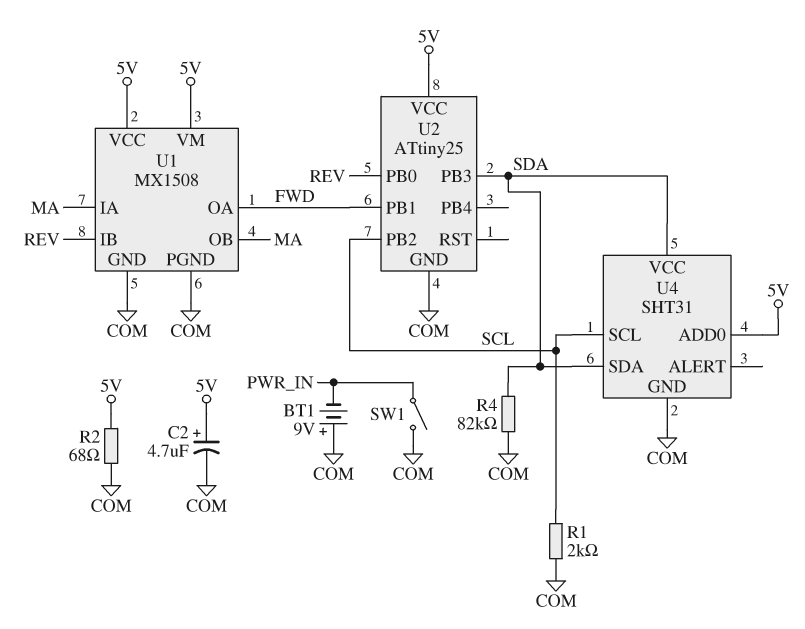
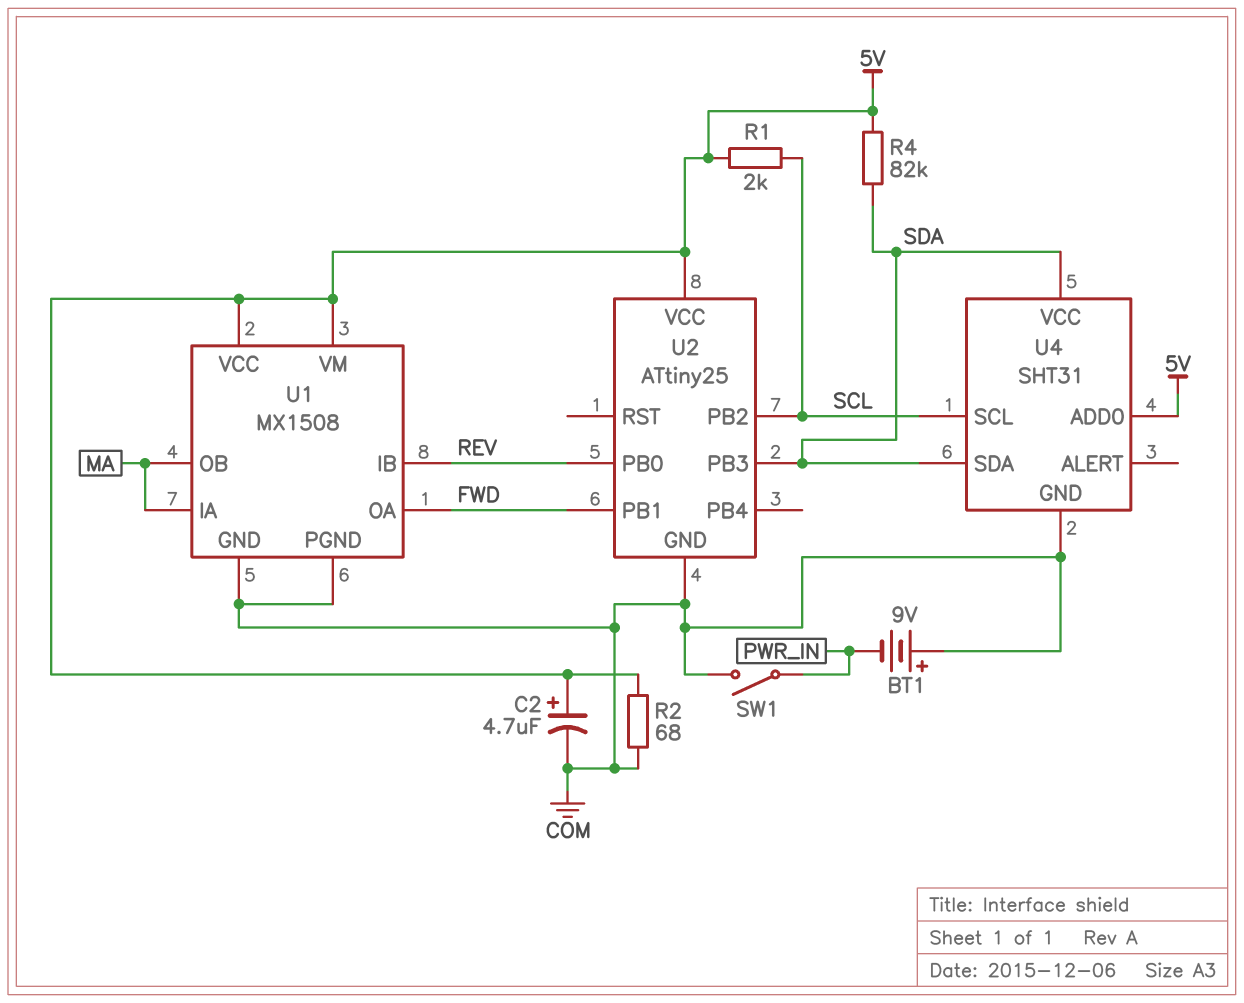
R1: 2k (COM, SCL) -> 2k (5V, SCL)
R4: 82k (COM, SDA) -> 82k (5V, SDA)

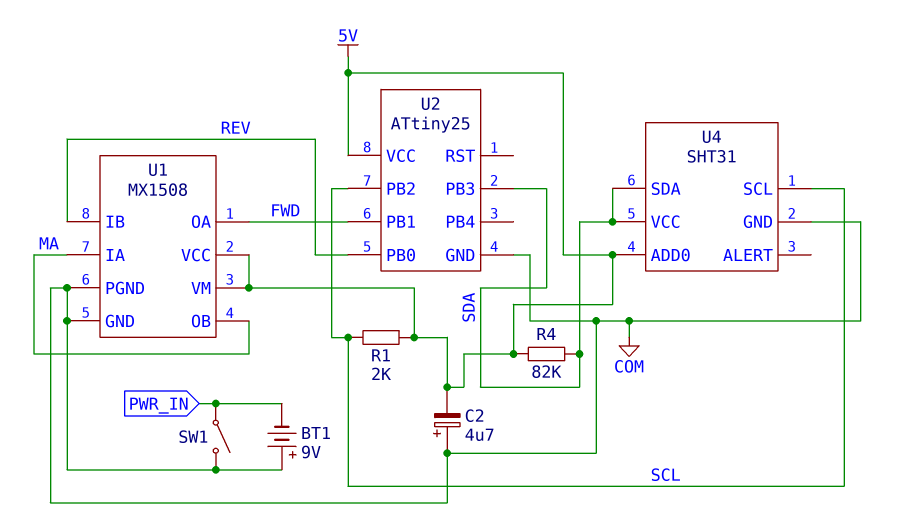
C2: 4.7uF (plus 5V, minus COM) -> 4.7uF (plus COM, minus 5V)
R2: 68 (5V, COM) -> none

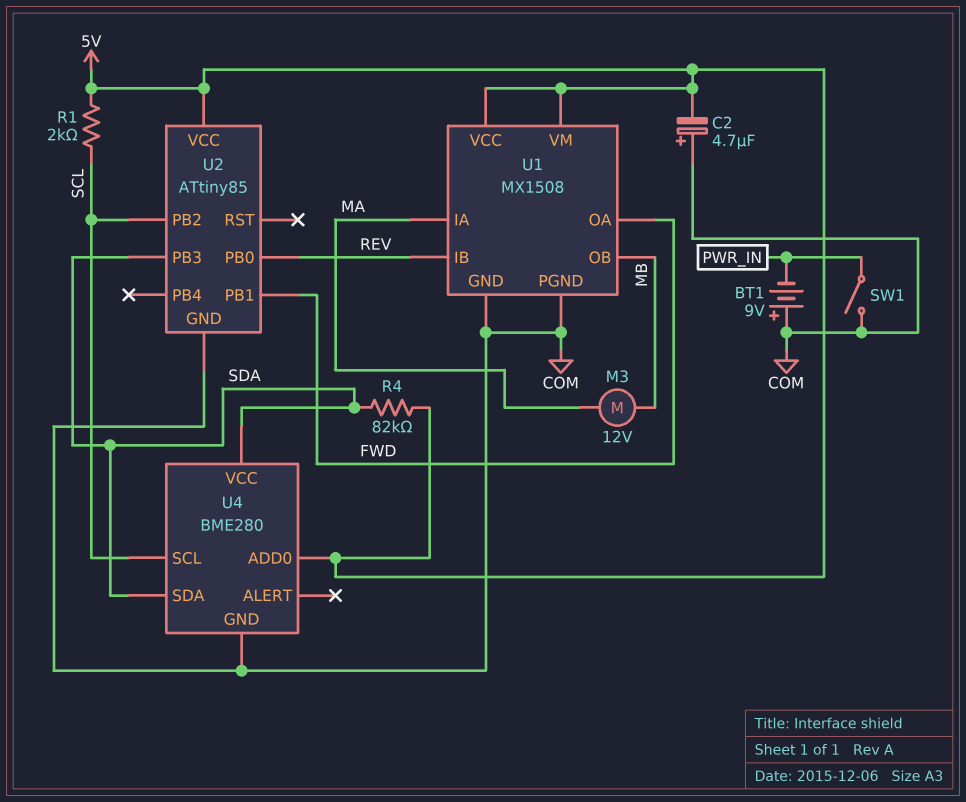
M3: none -> motor 12V (MA, MB)
U1 pin OB: MA -> MB
U2: ATtiny25 -> ATtiny85
U4: SHT31 -> BME280

